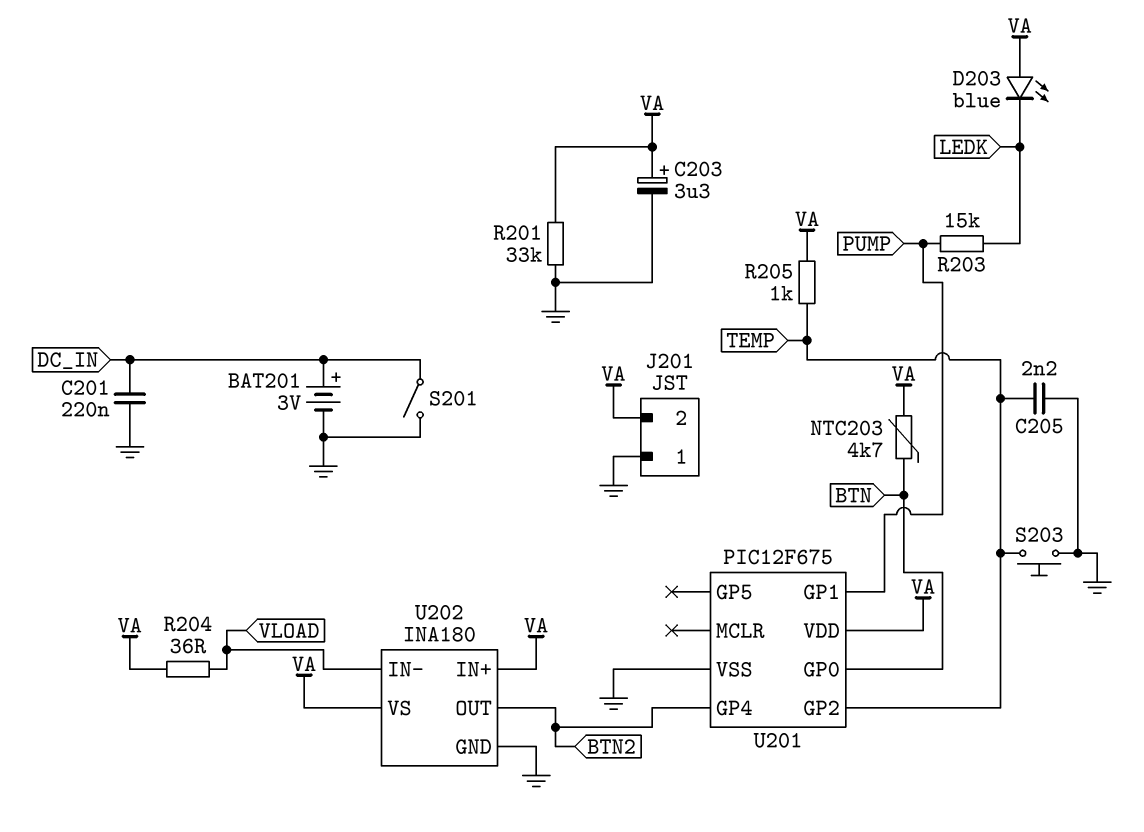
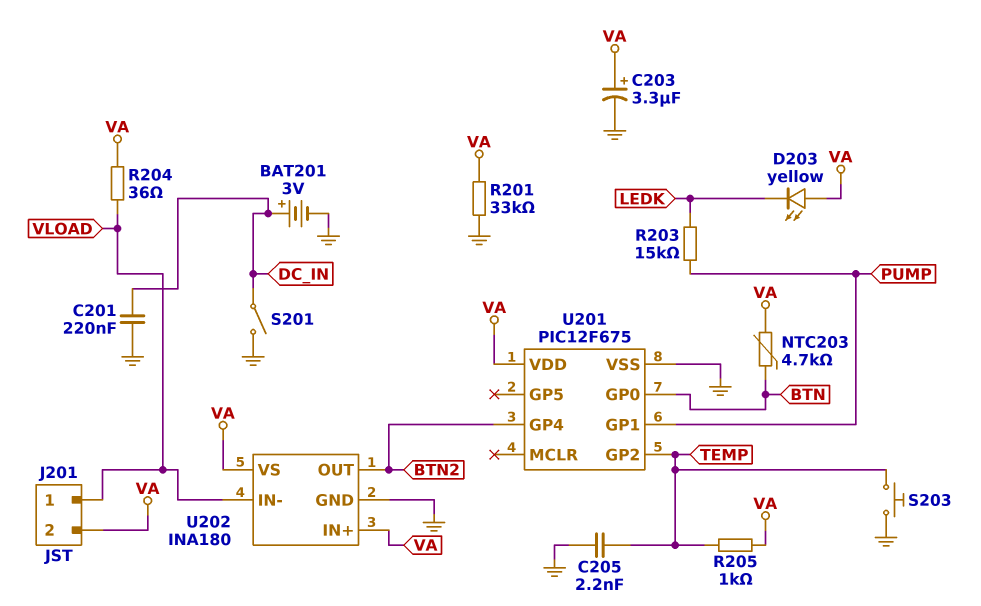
D203: LED blue (A VA, K LEDK) -> LED yellow (A VA, K LEDK)
J201 pin 1: GND -> VLOAD

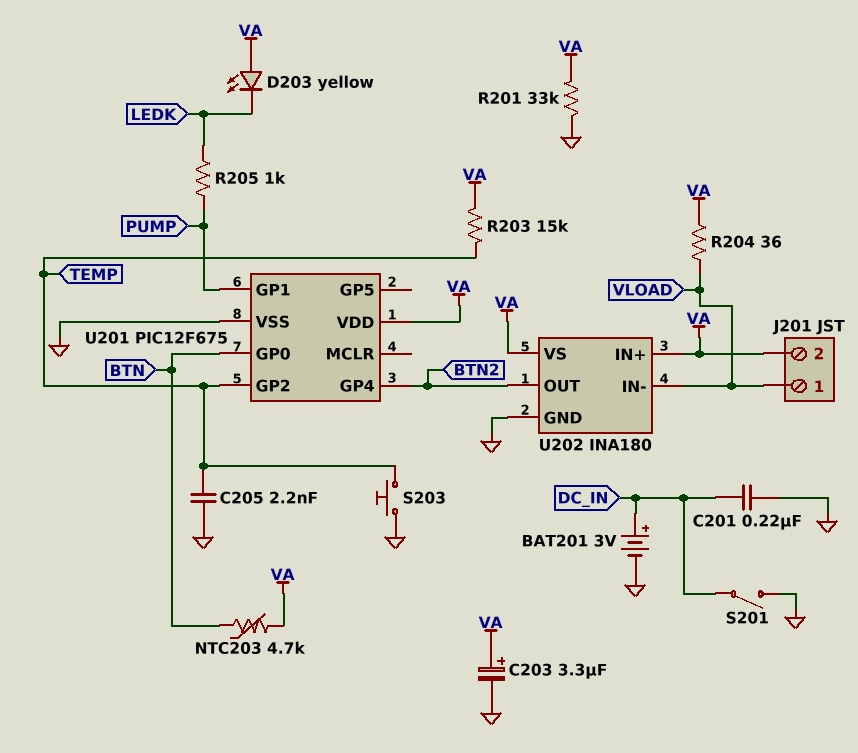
R203: 15k (LEDK, PUMP) -> 15k (TEMP, VA)
R205: 1k (TEMP, VA) -> 1k (LEDK, PUMP)

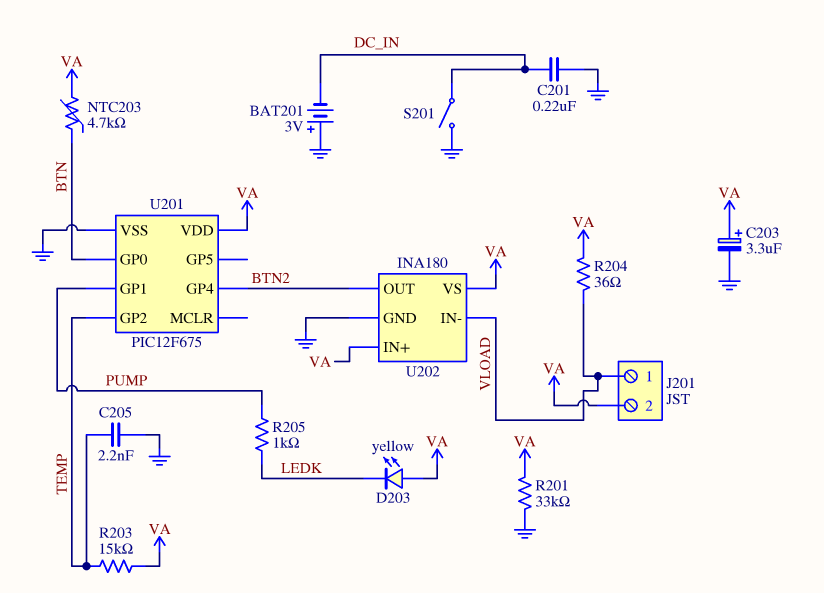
BAT201: 3V (plus DC_IN, minus GND) -> 3V (plus GND, minus DC_IN)
S203: button (GND, TEMP) -> none

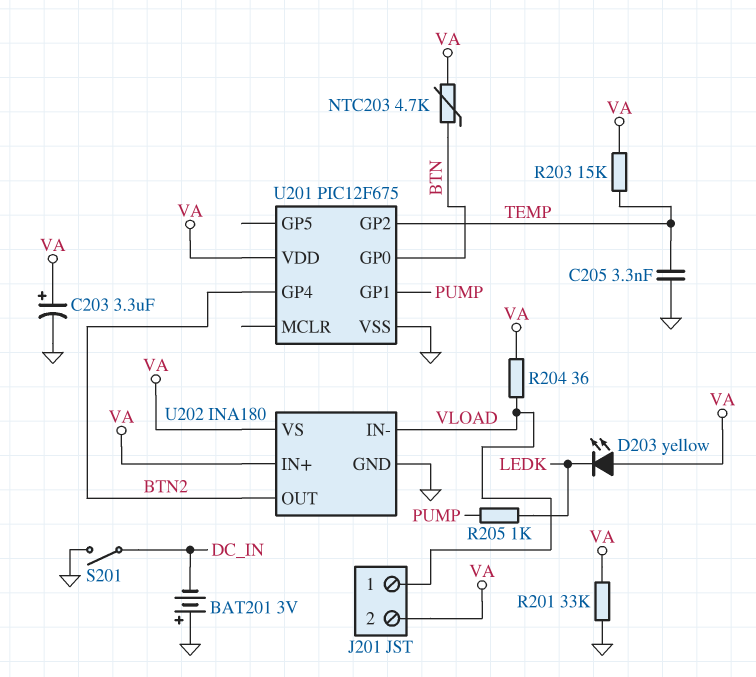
C201: 220nF (DC_IN, GND) -> none
C205: 2.2nF (GND, TEMP) -> 3.3nF (GND, TEMP)

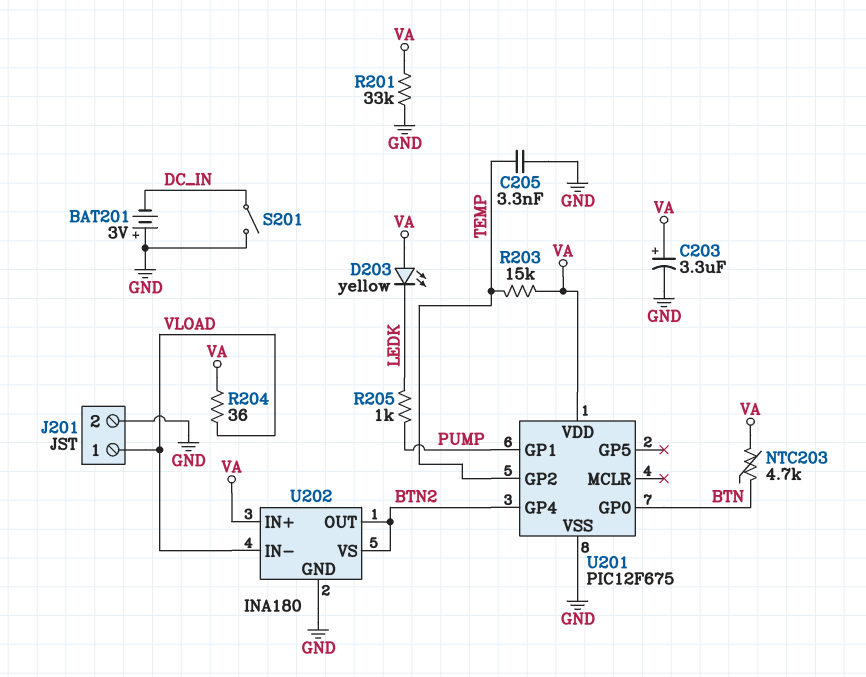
J201 pin 2: VA -> GND
U202 pin VS: VA -> BTN2

